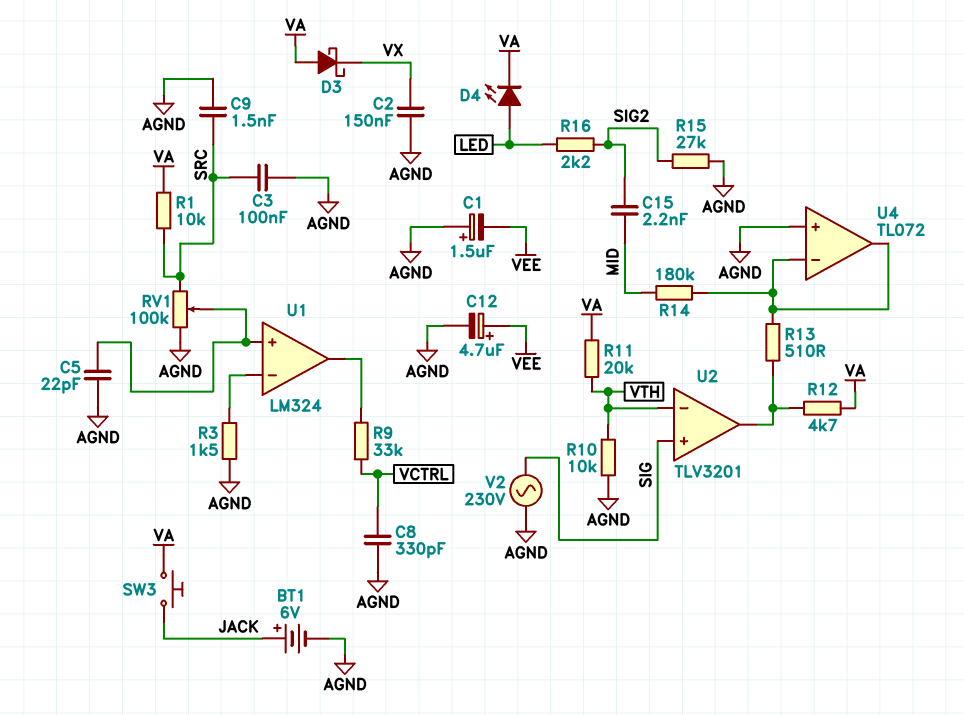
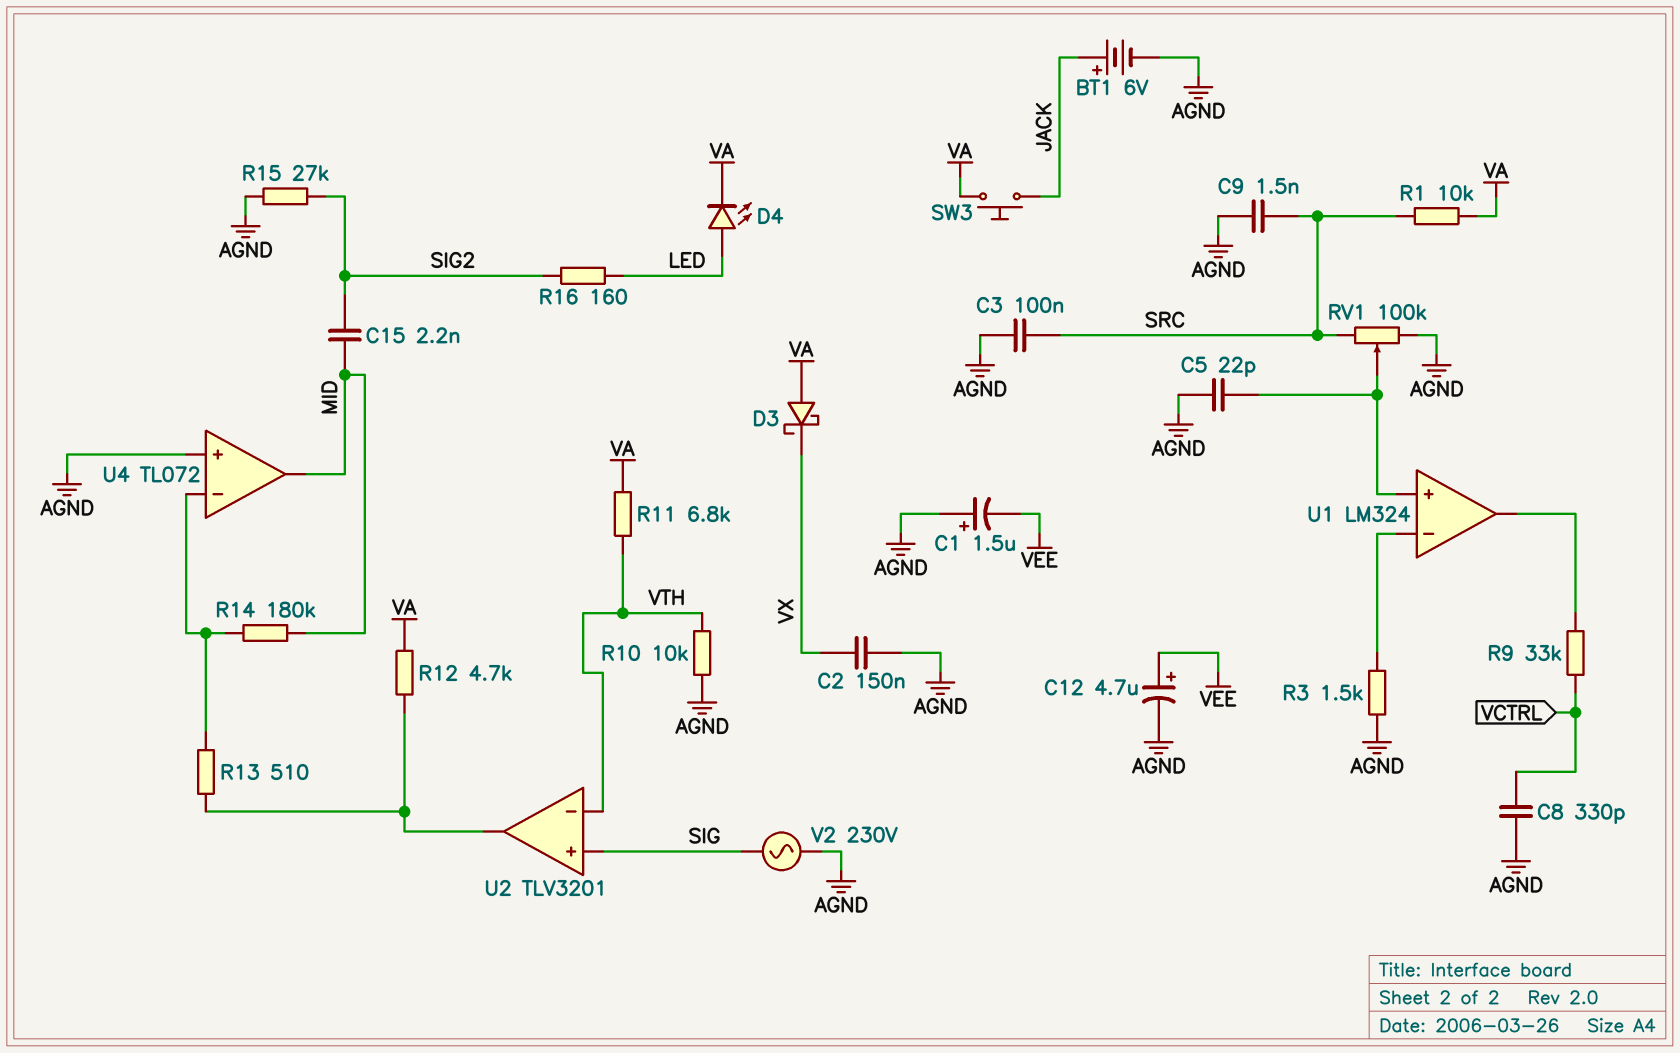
R11: 20k (VA, VTH) -> 6.8k (VA, VTH)
R16: 2.2k (LED, SIG2) -> 160 (LED, SIG2)
U4 pin out: U4/in- -> MID

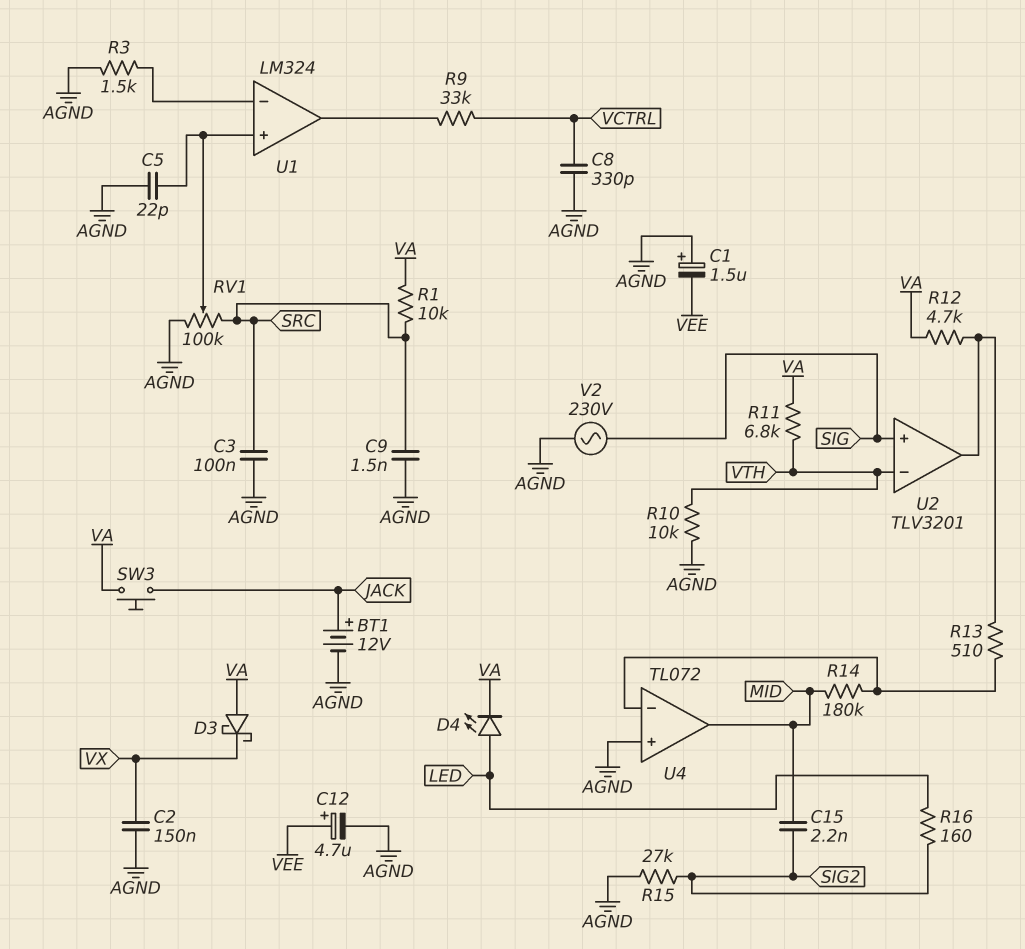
BT1: 6V (plus JACK, minus AGND) -> 12V (plus JACK, minus AGND)

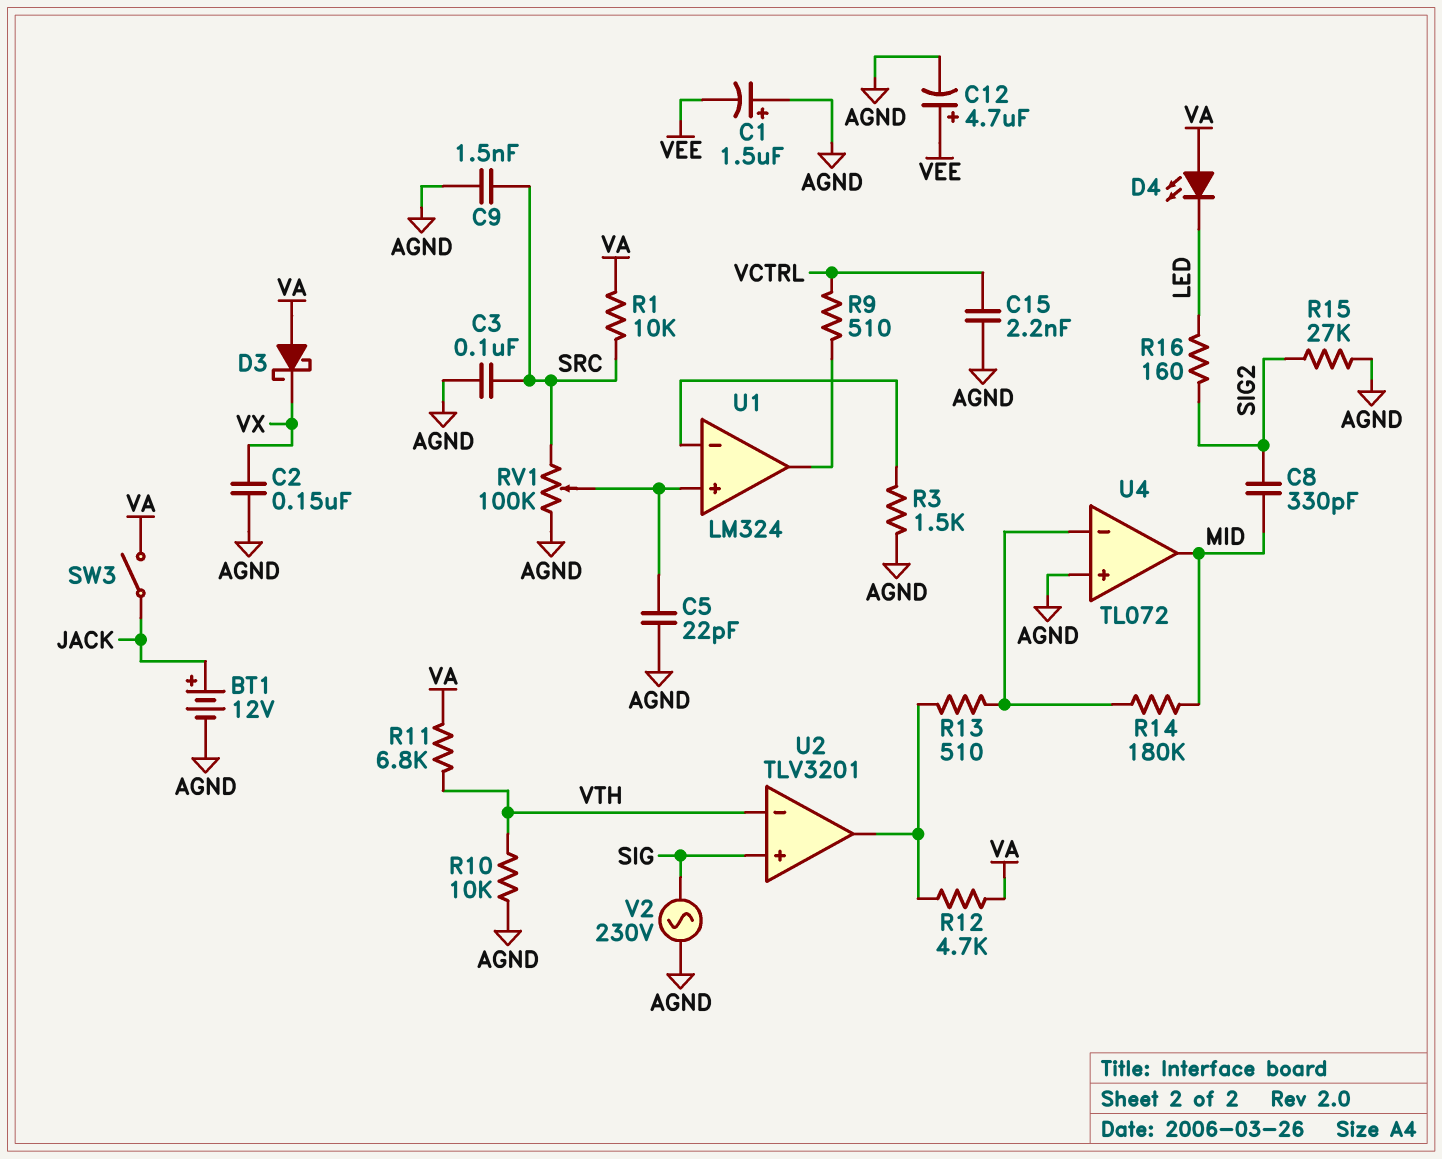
C8: 330pF (AGND, VCTRL) -> 330pF (MID, SIG2)
C15: 2.2nF (MID, SIG2) -> 2.2nF (AGND, VCTRL)
D4: LED (A LED, K VA) -> LED (A VA, K LED)
R9: 33k (U1/out, VCTRL) -> 510 (U1/out, VCTRL)
SW3: button (JACK, VA) -> switch (JACK, VA)

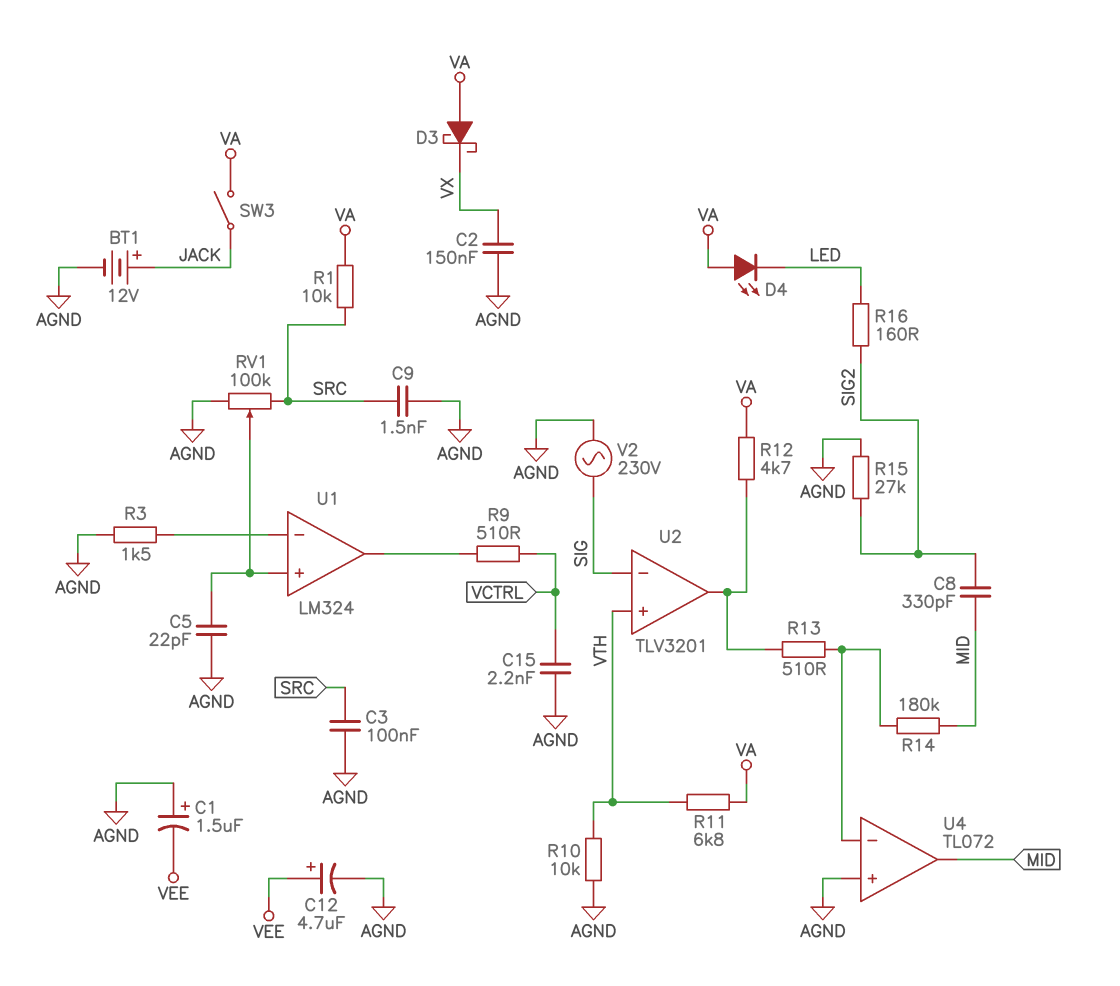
U2 pin in+: SIG -> VTH
U2 pin in-: VTH -> SIG

